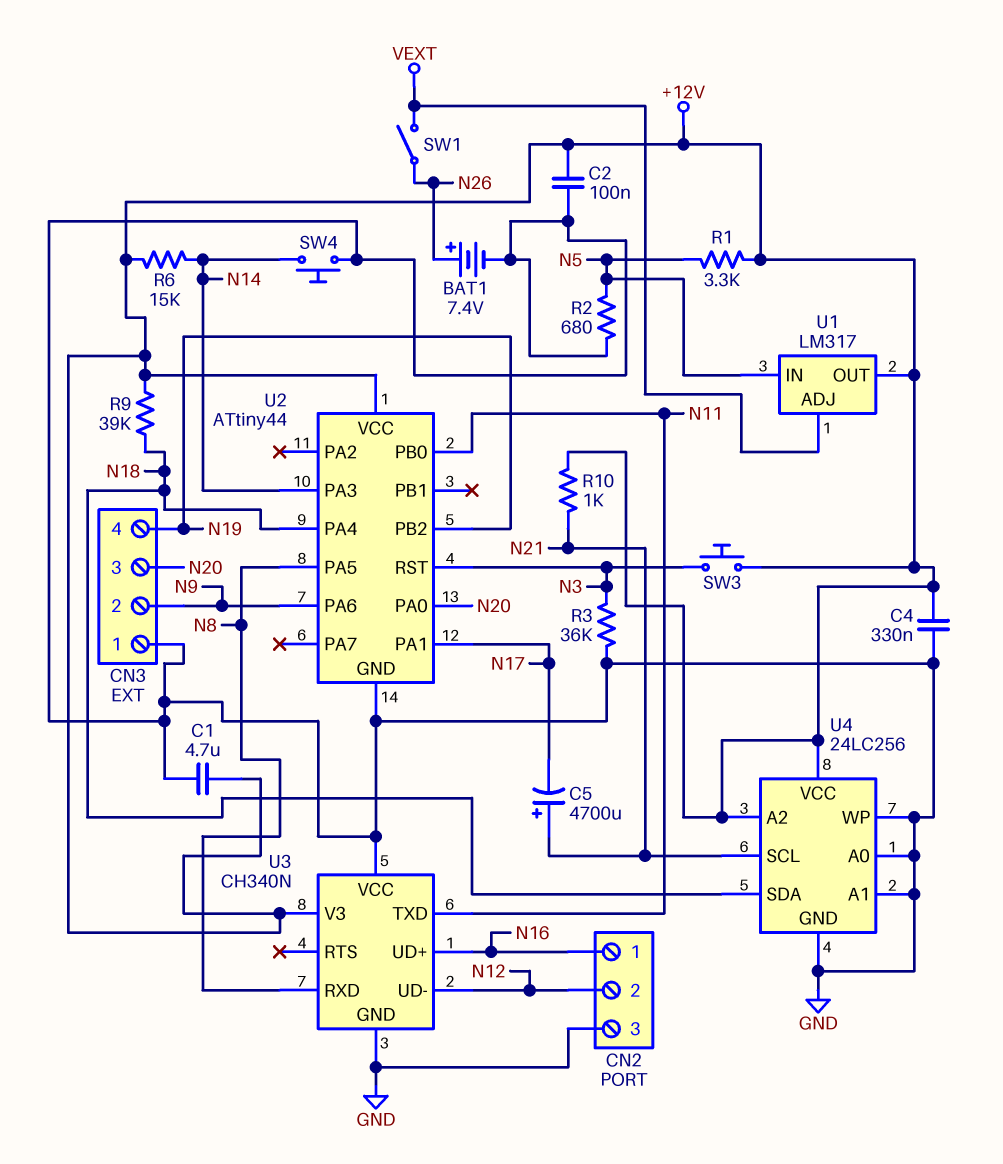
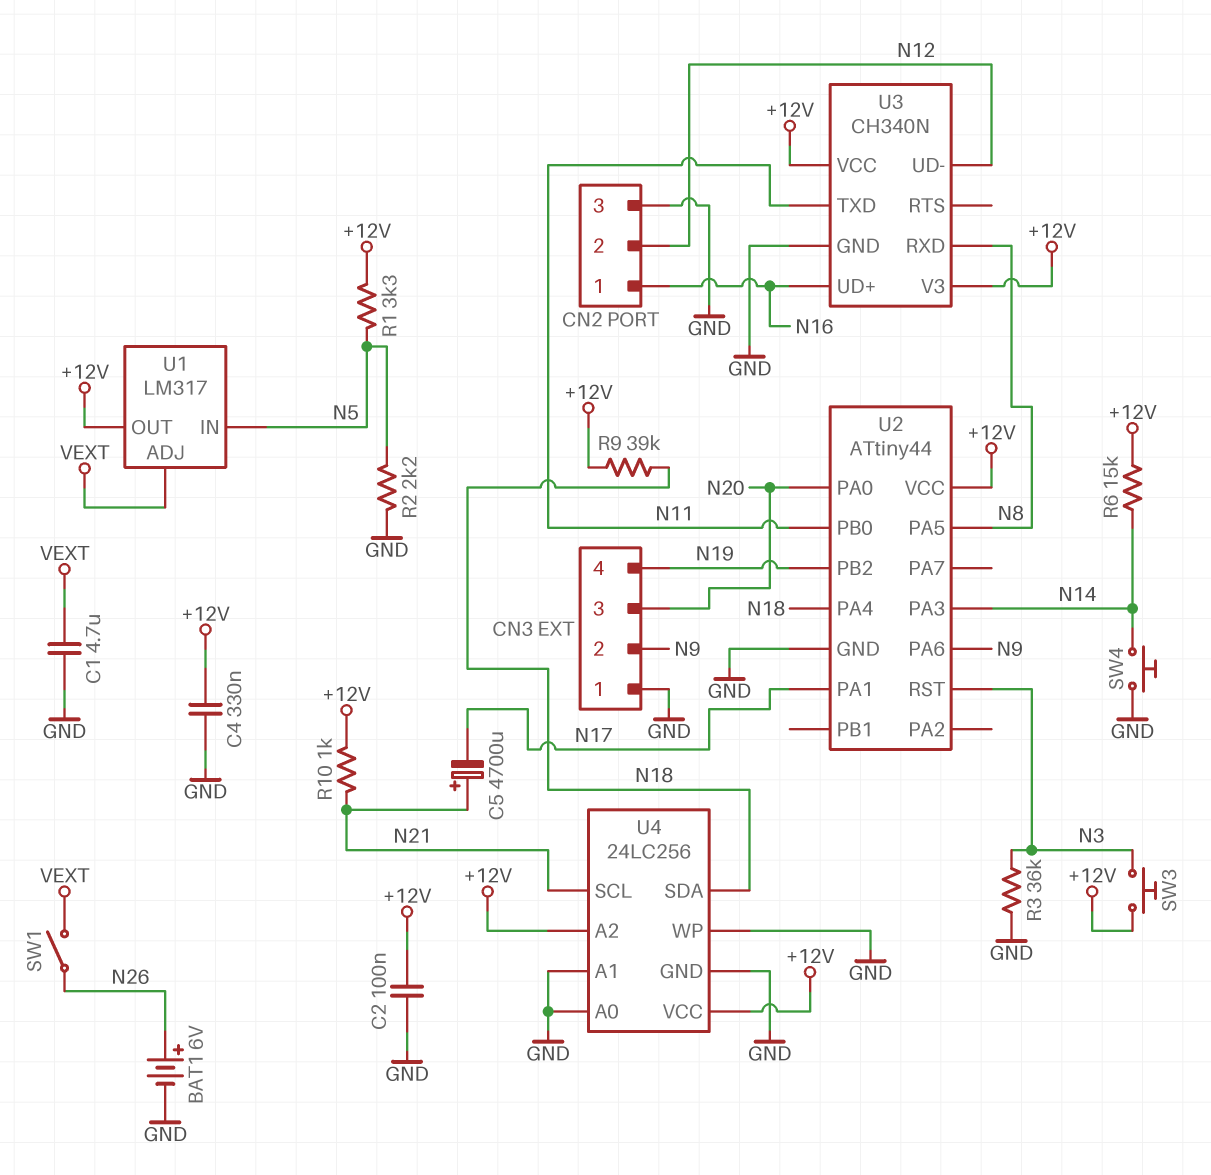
BAT1: 7.4V (plus N26, minus GND) -> 6V (plus N26, minus GND)
C1: 4.7uF (+12V, GND) -> 4.7uF (GND, VEXT)
R2: 680 (GND, N5) -> 2.2k (GND, N5)
U3 pin VCC: GND -> +12V

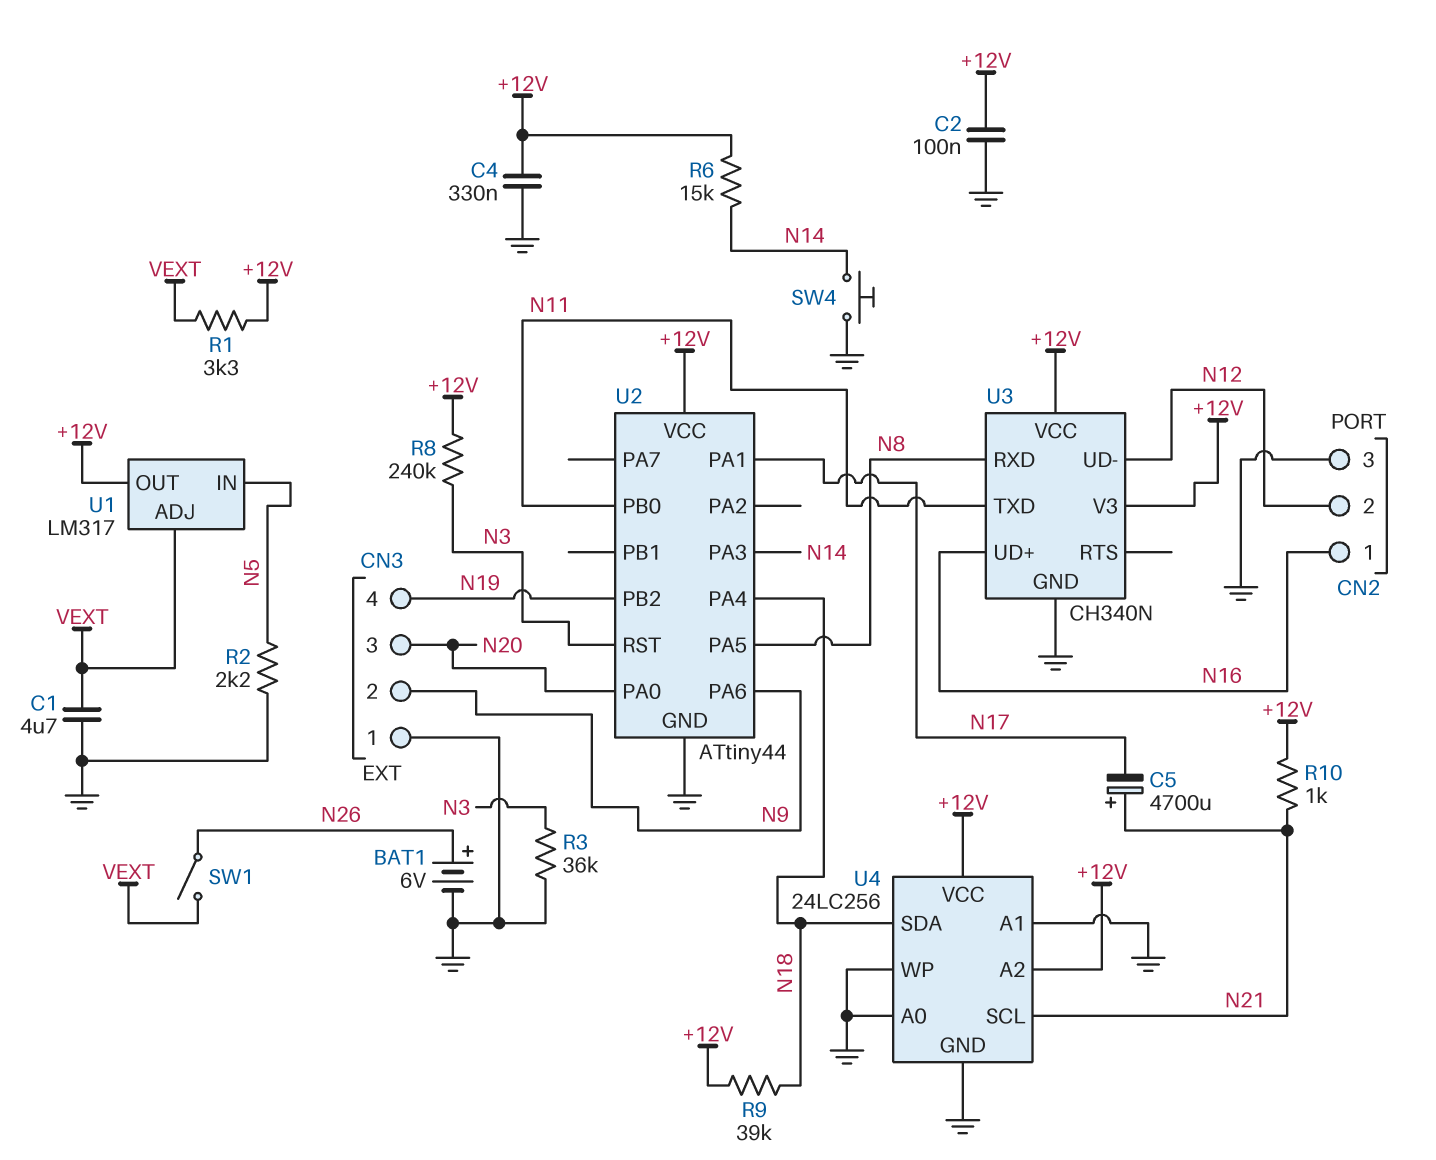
R1: 3.3k (+12V, N5) -> 3.3k (+12V, VEXT)
R8: none -> 240k (+12V, N3)
SW3: button (+12V, N3) -> none

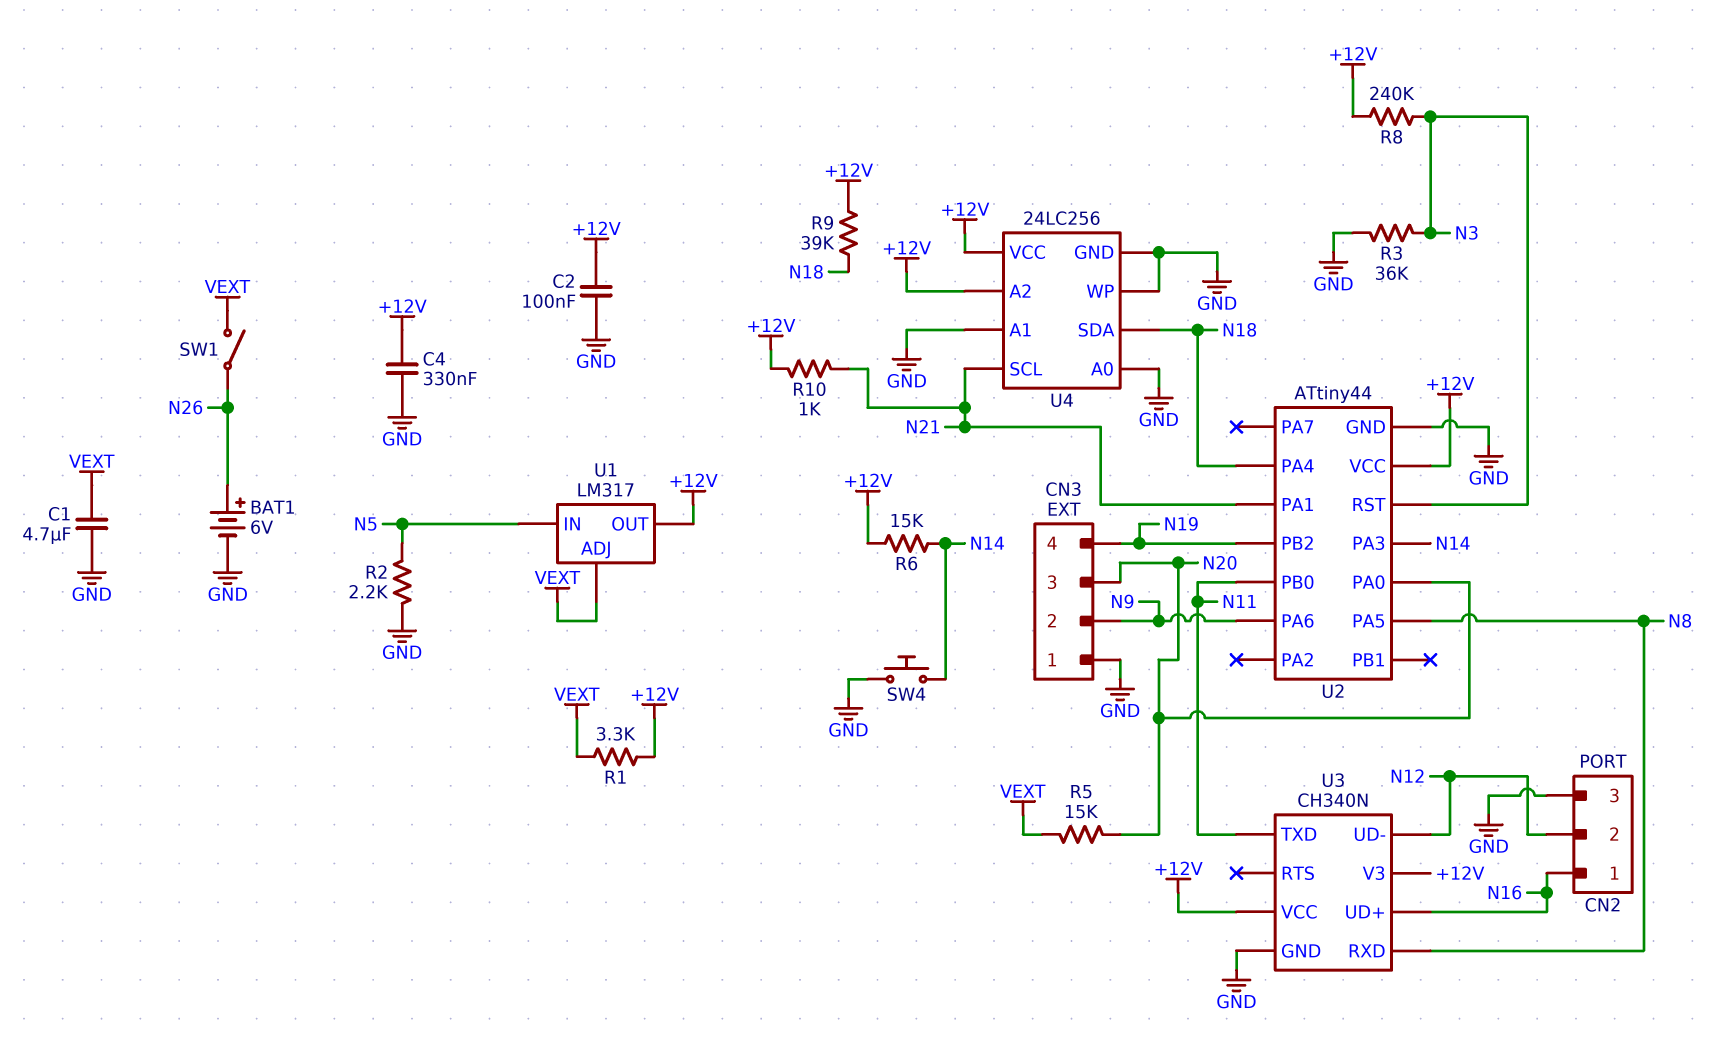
C5: 4700uF (plus N21, minus N17) -> none
R5: none -> 15k (N20, VEXT)
U2 pin PA1: N17 -> N21

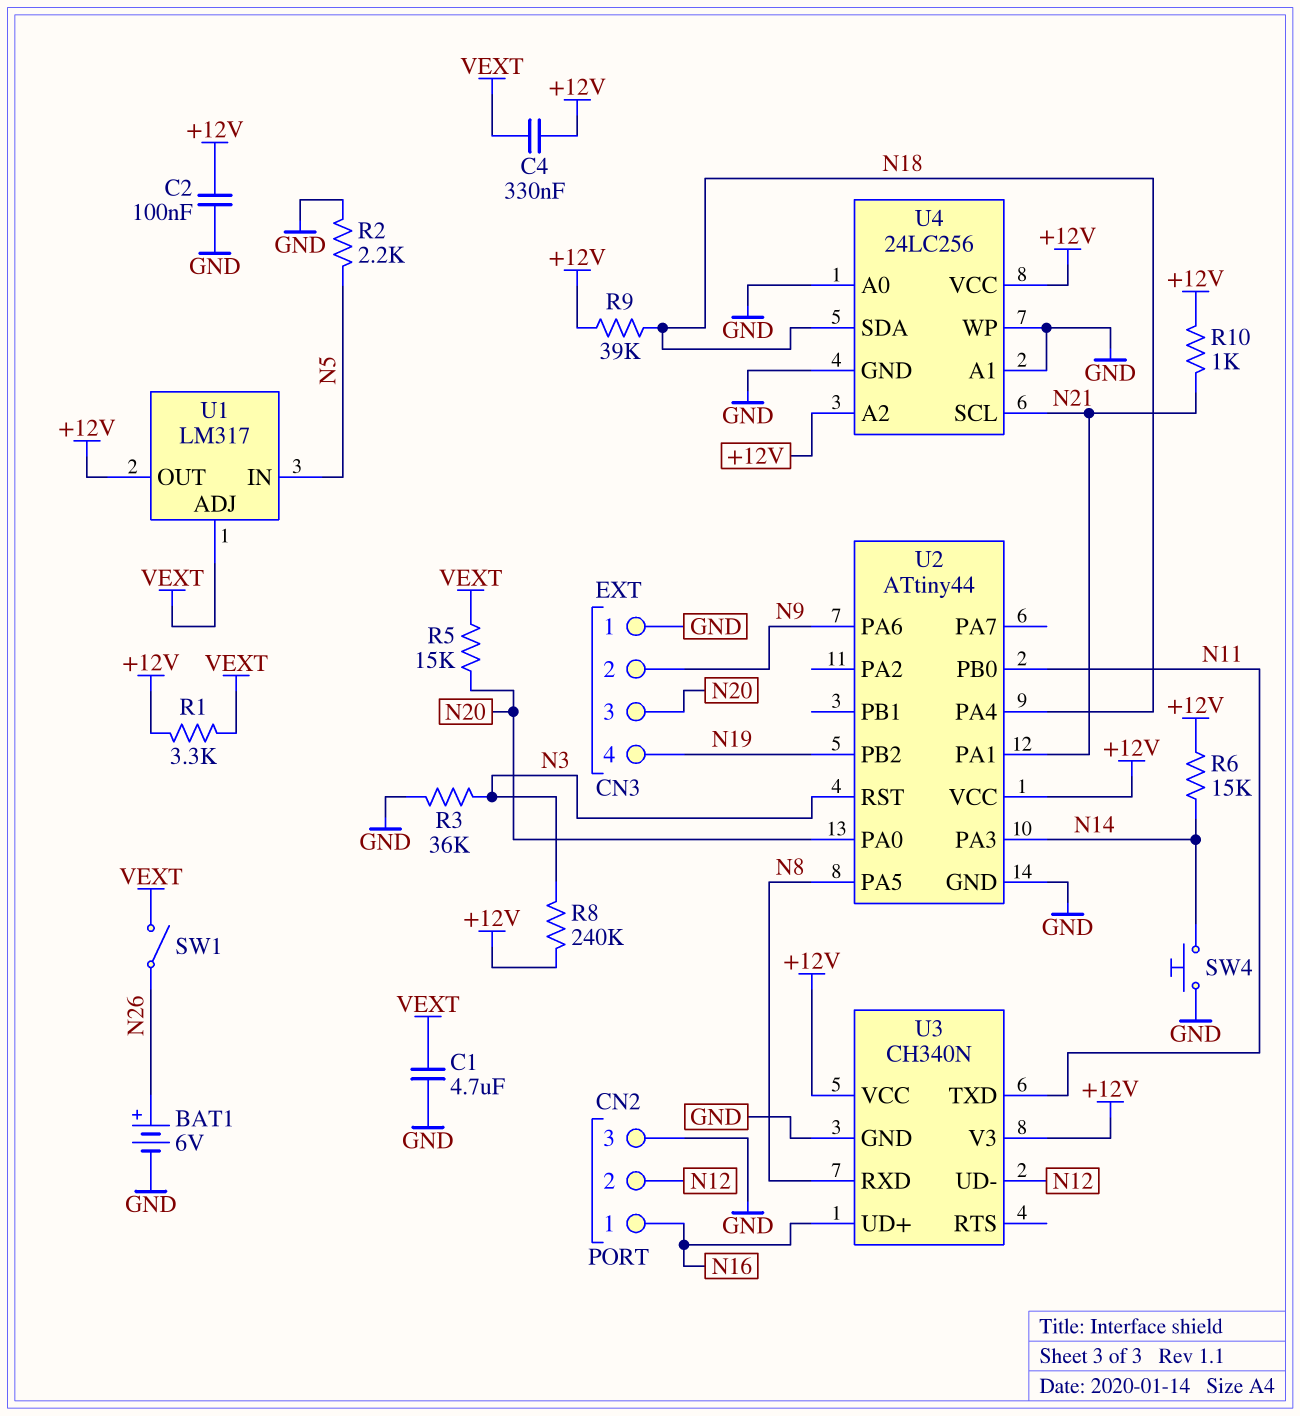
C4: 330nF (+12V, GND) -> 330nF (+12V, VEXT)

